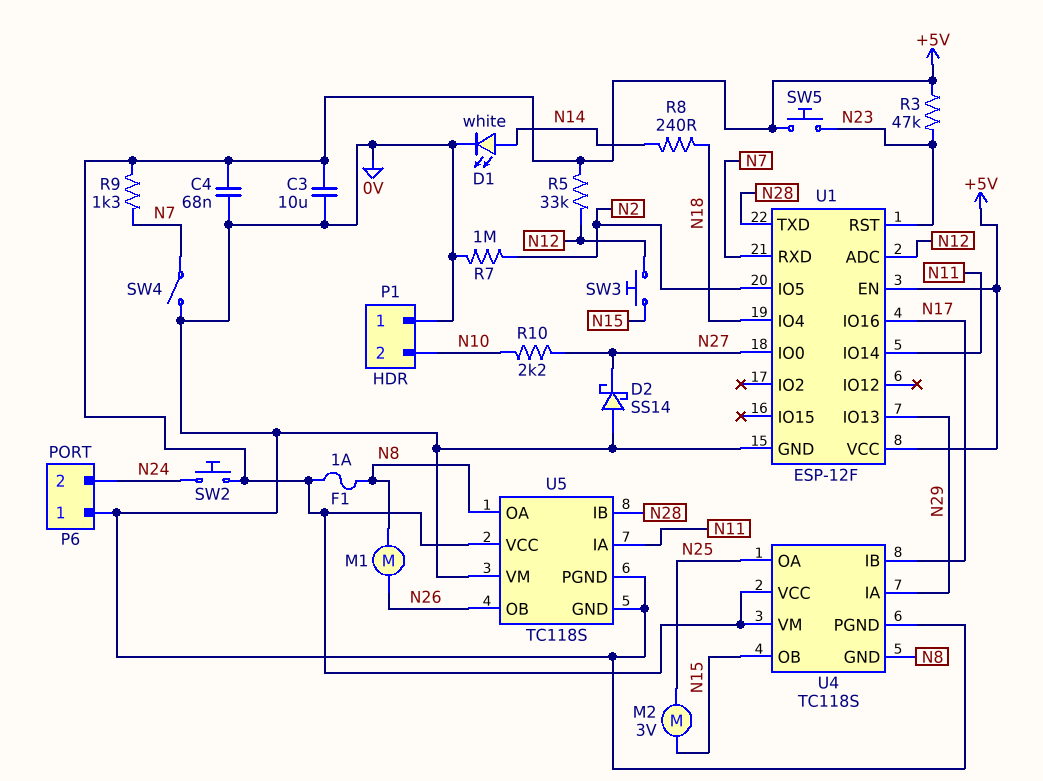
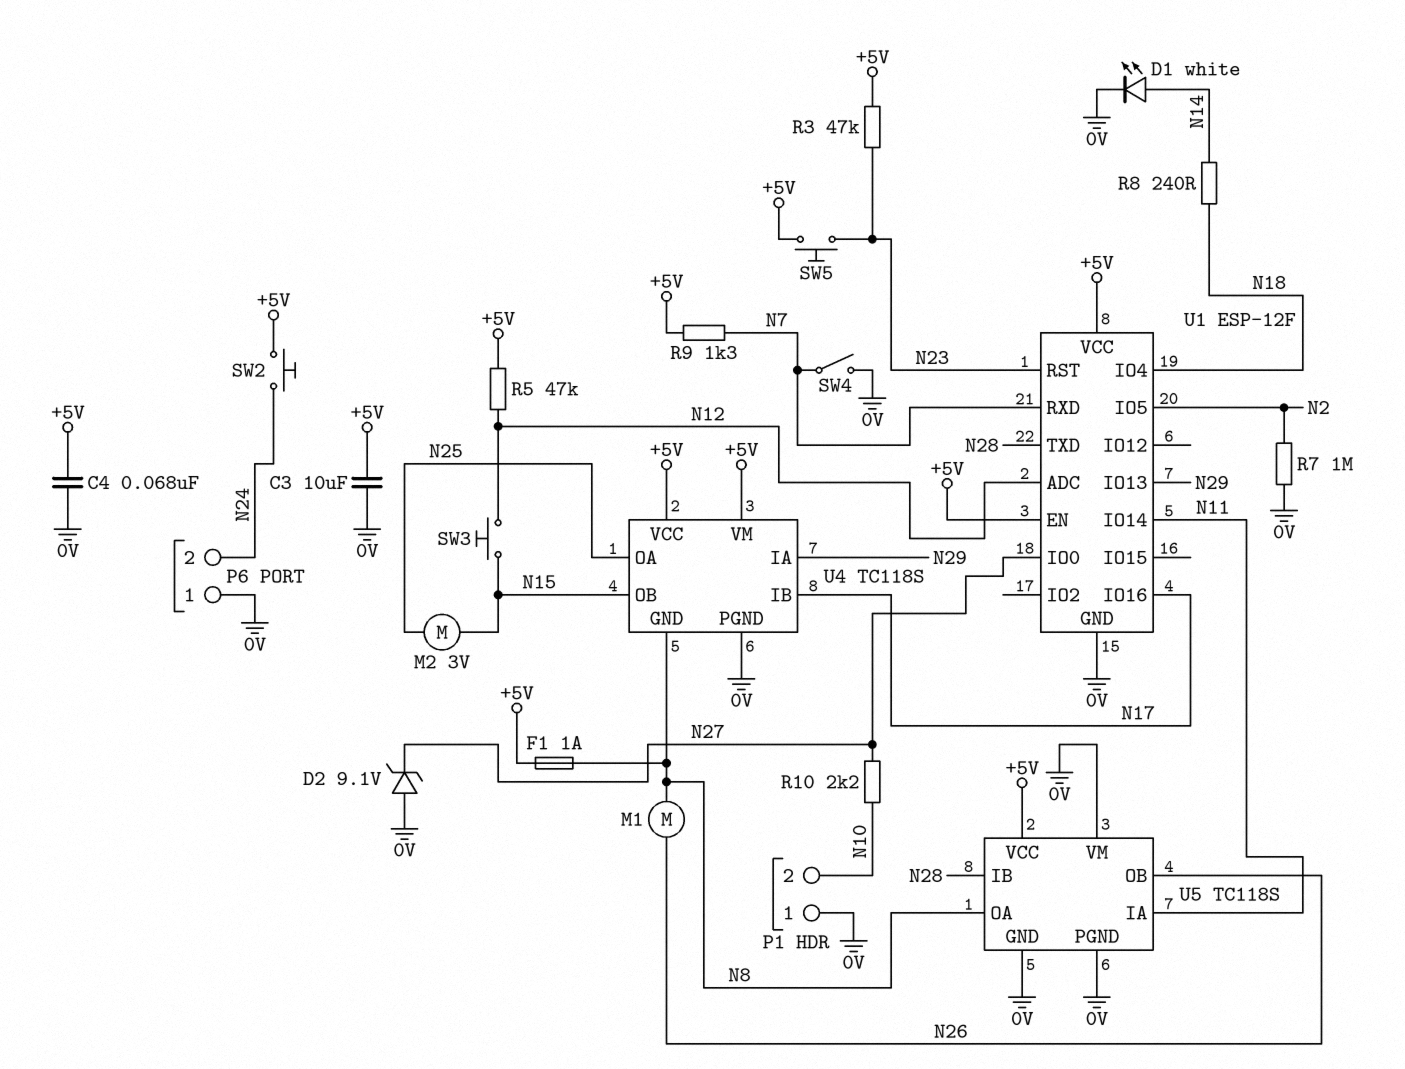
D2: schottky SS14 (A 0V, K N27) -> zener 9.1V (A 0V, K N27)
R5: 33k (+5V, N12) -> 47k (+5V, N12)

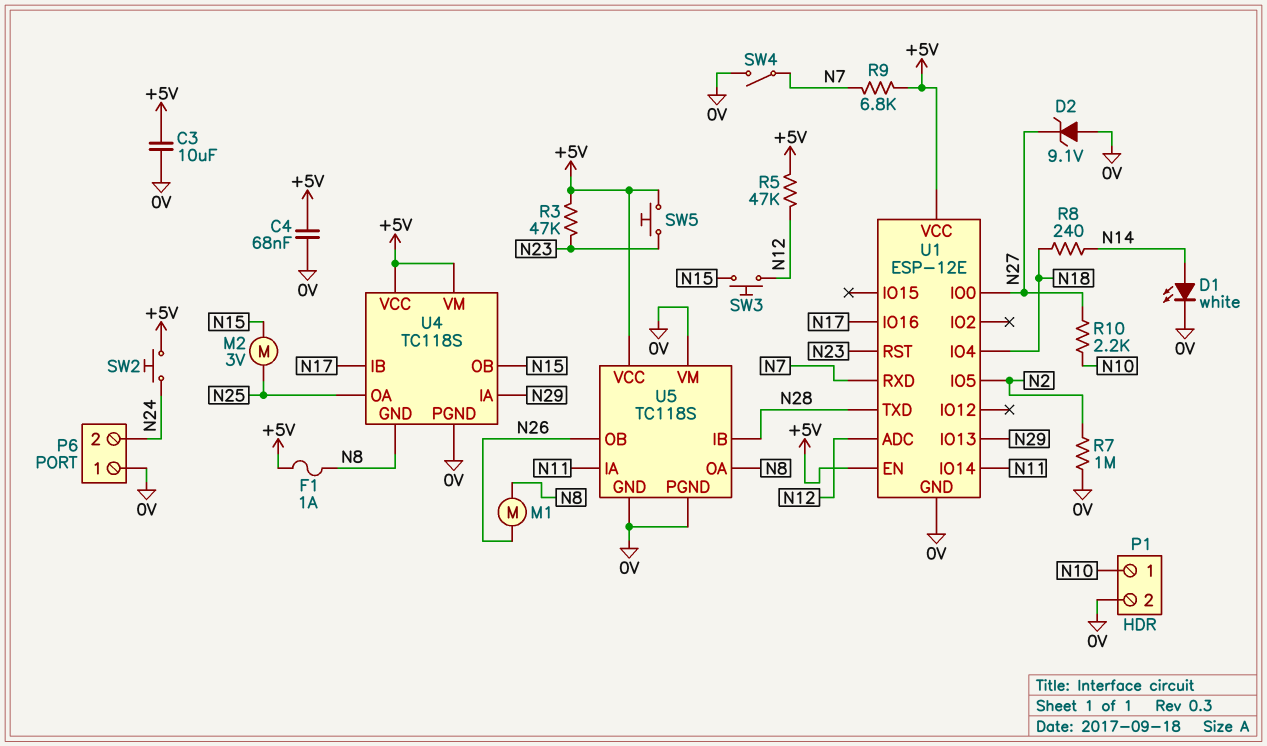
P1 pin 1: 0V -> N10
P1 pin 2: N10 -> 0V
R9: 1.3k (+5V, N7) -> 6.8k (+5V, N7)
U1: ESP-12F -> ESP-12E

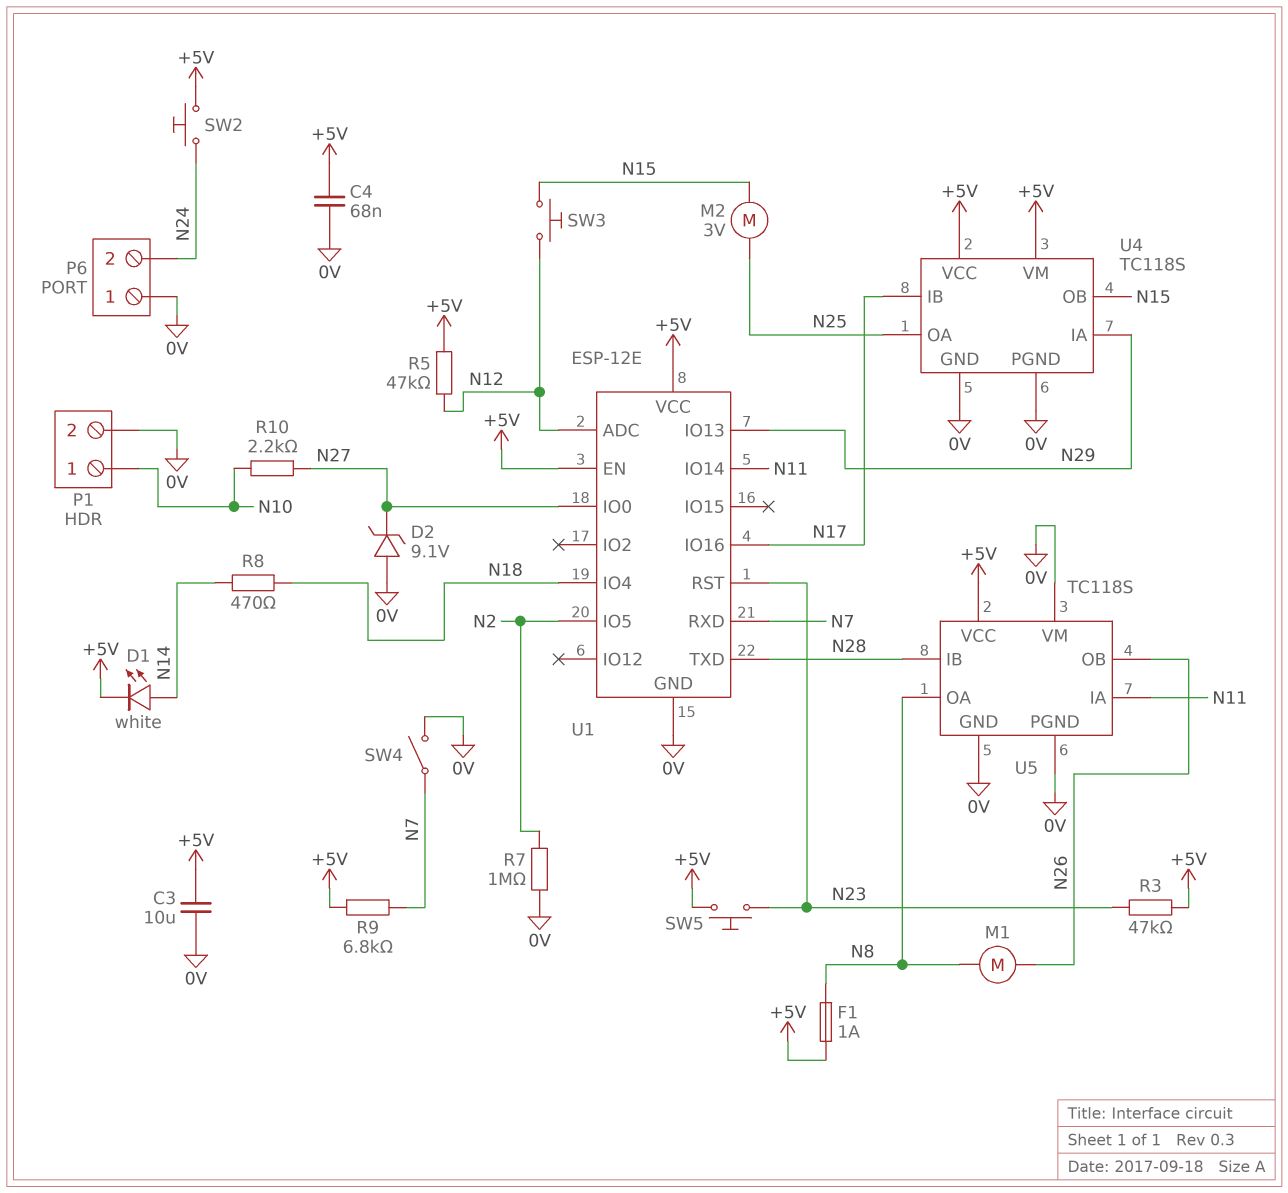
D1: LED white (A N14, K 0V) -> LED white (A N14, K +5V)
R8: 240 (N14, N18) -> 470 (N14, N18)
U4 pin GND: N8 -> 0V

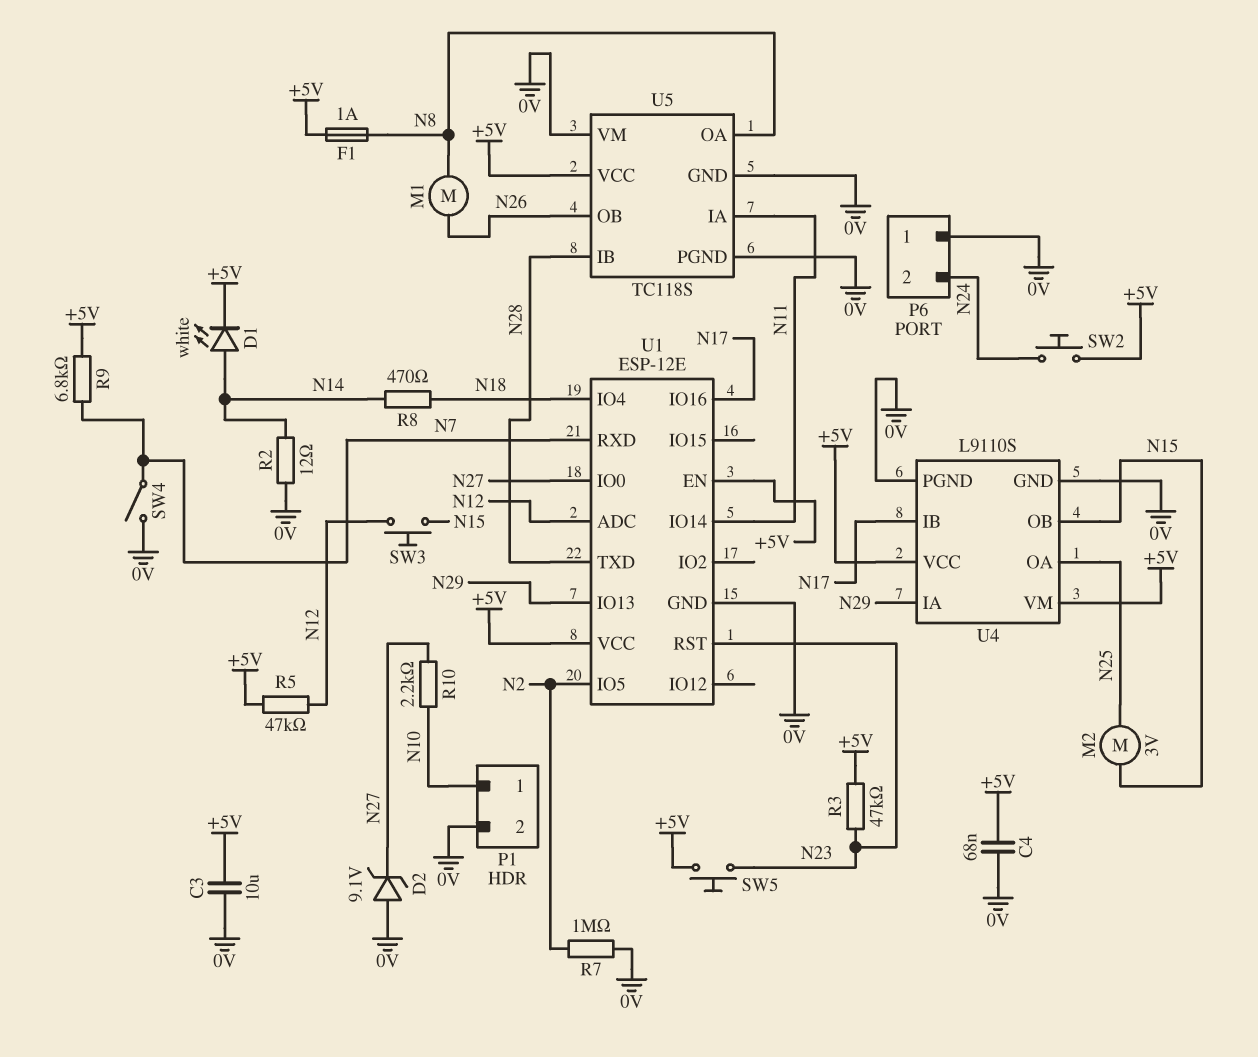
R2: none -> 12 (0V, N14)
U4: TC118S -> L9110S

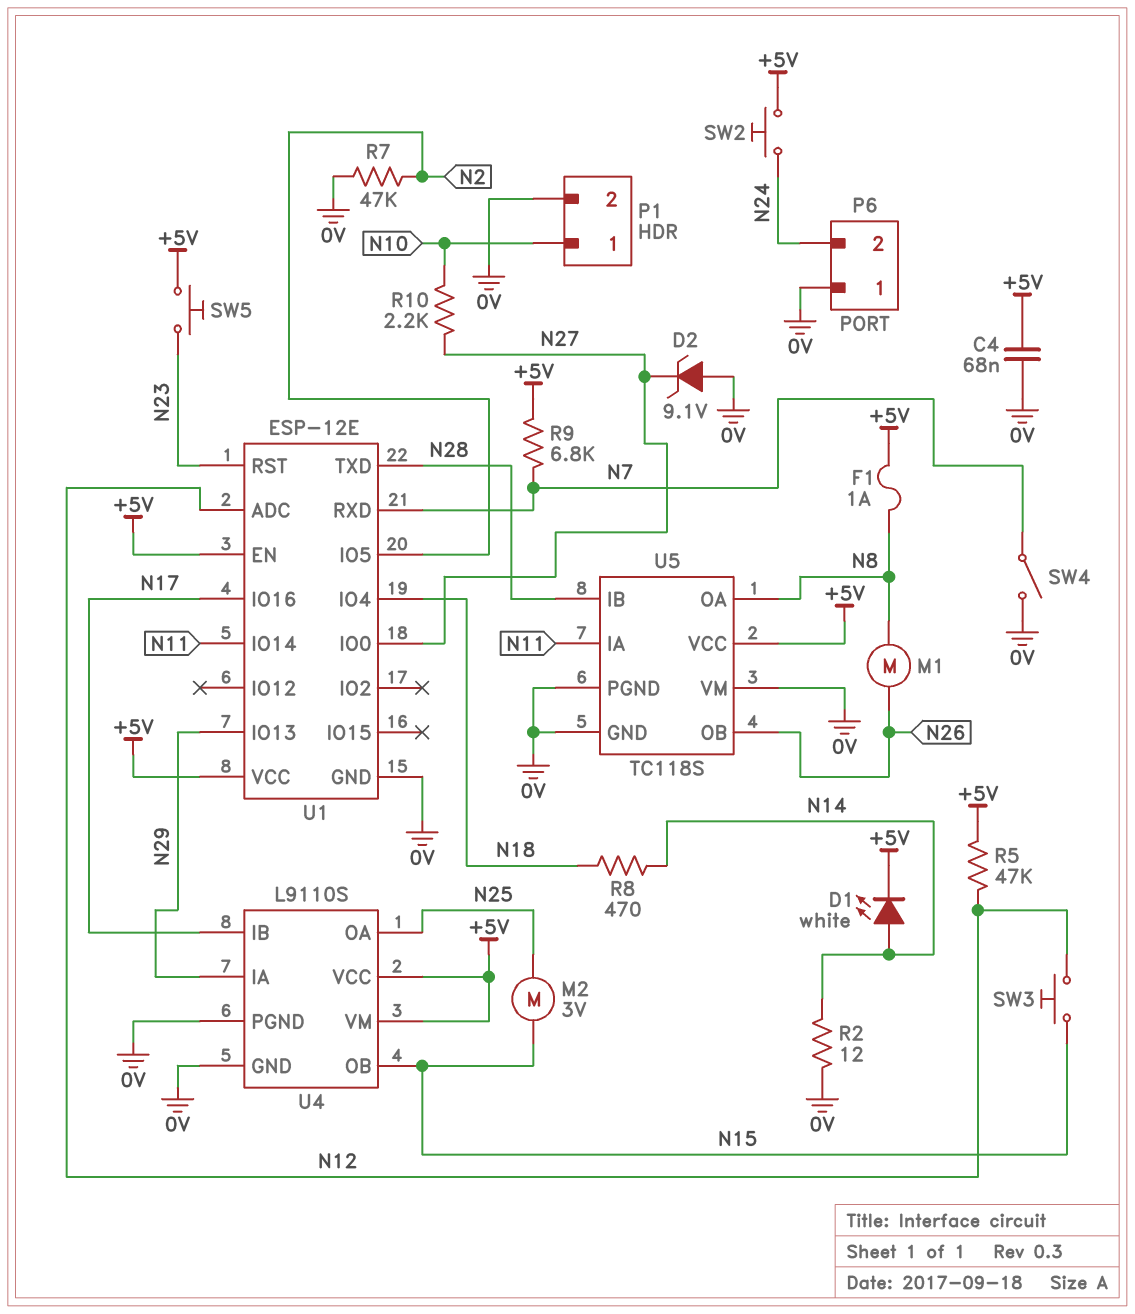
C3: 10uF (+5V, 0V) -> none
R3: 47k (+5V, N23) -> none
R7: 1M (0V, N2) -> 47k (0V, N2)

